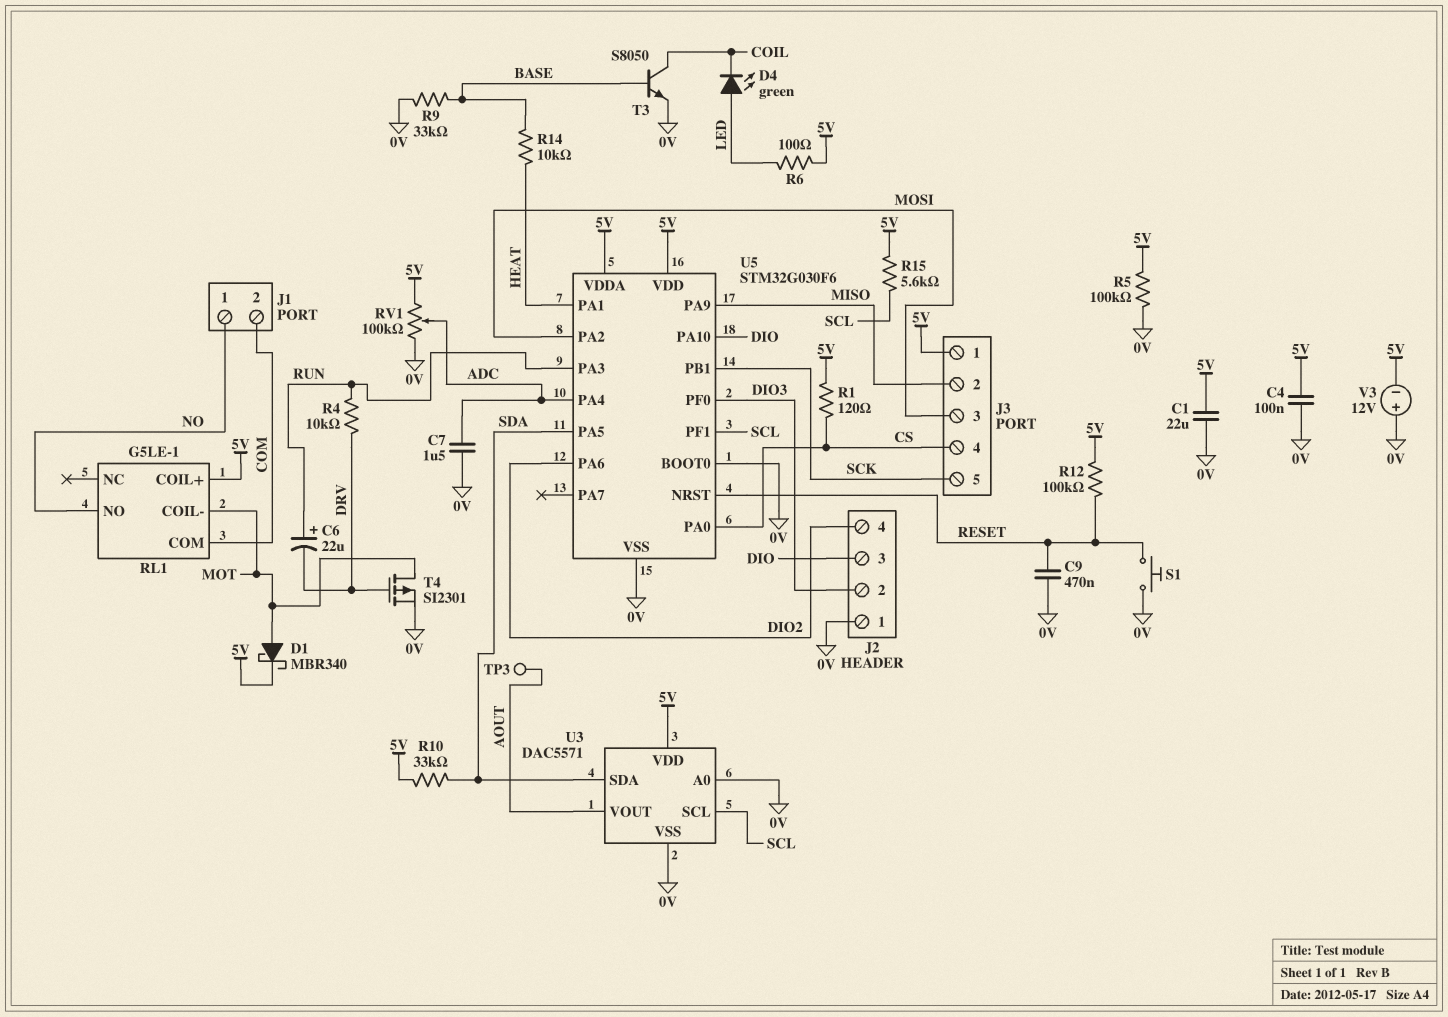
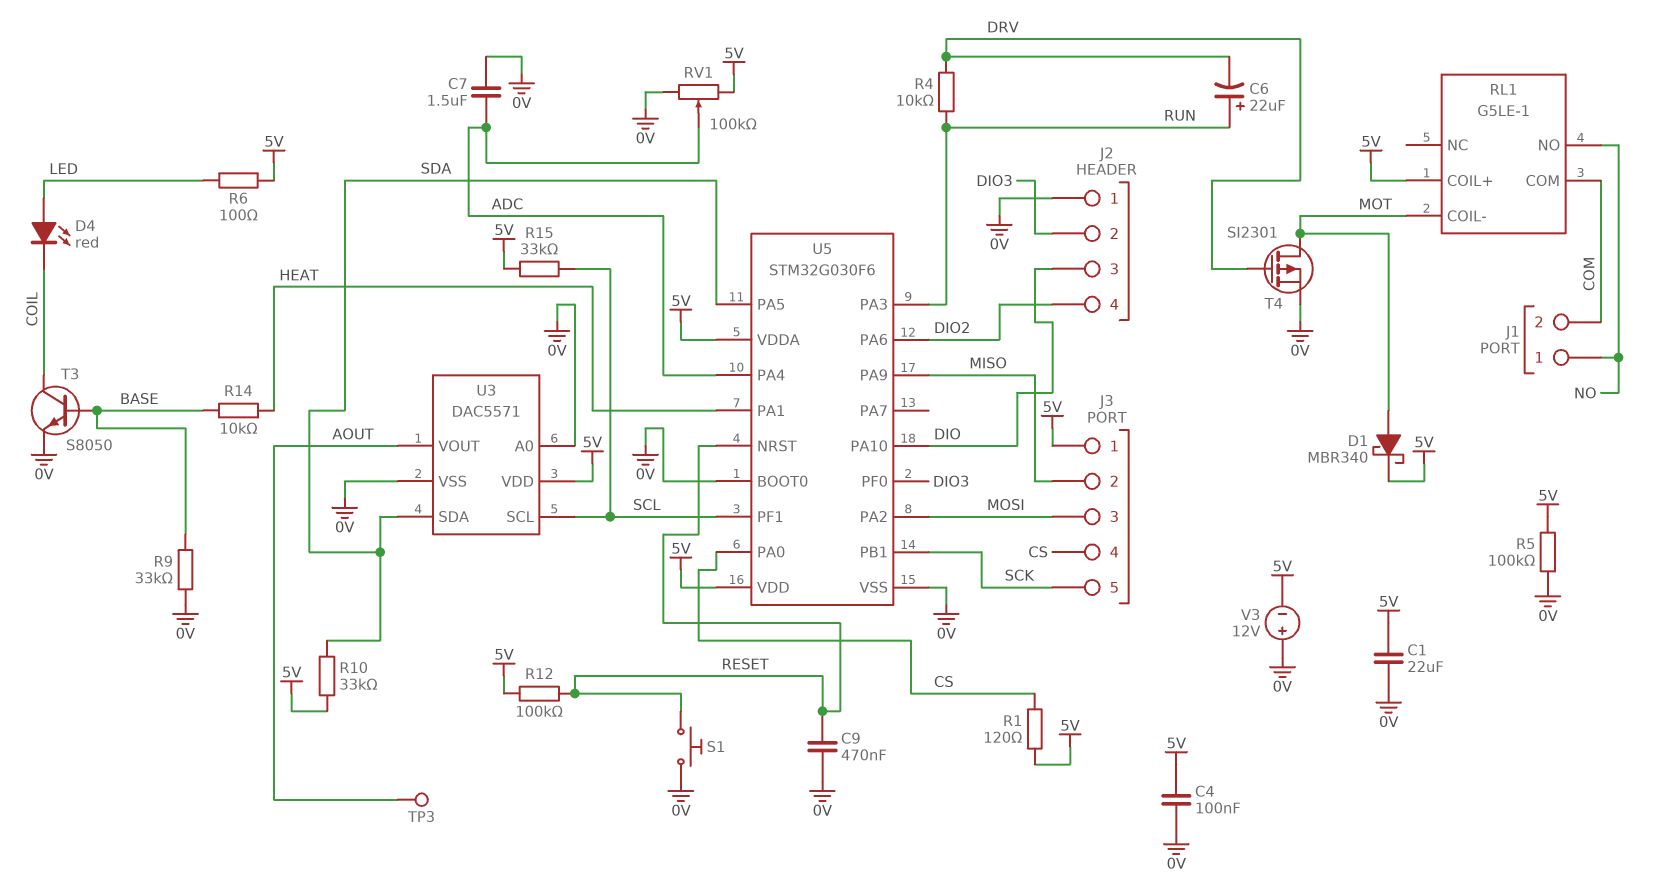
D4: LED green (A LED, K COIL) -> LED red (A LED, K COIL)
R15: 5.6k (5V, SCL) -> 33k (5V, SCL)

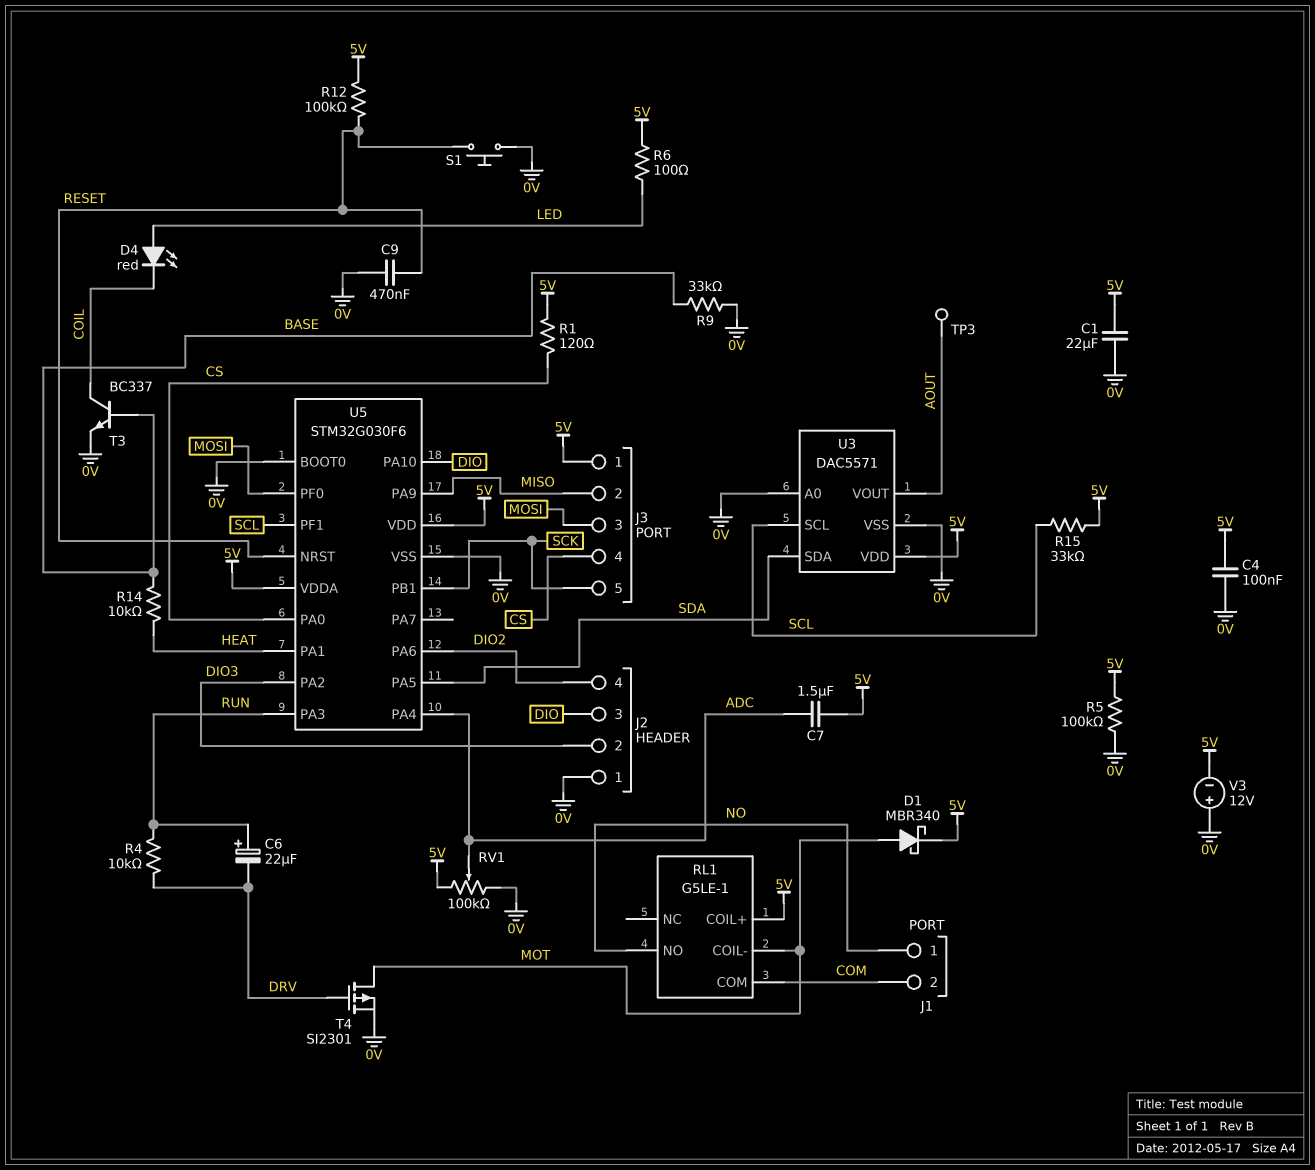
C7: 1.5uF (0V, ADC) -> 1.5uF (5V, ADC)
R10: 33k (5V, SDA) -> none
T3: NPN S8050 (B BASE, C COIL, E 0V) -> NPN BC337 (B BASE, C COIL, E 0V)
U5 pin PA2: MOSI -> DIO3
U5 pin PF0: DIO3 -> MOSI

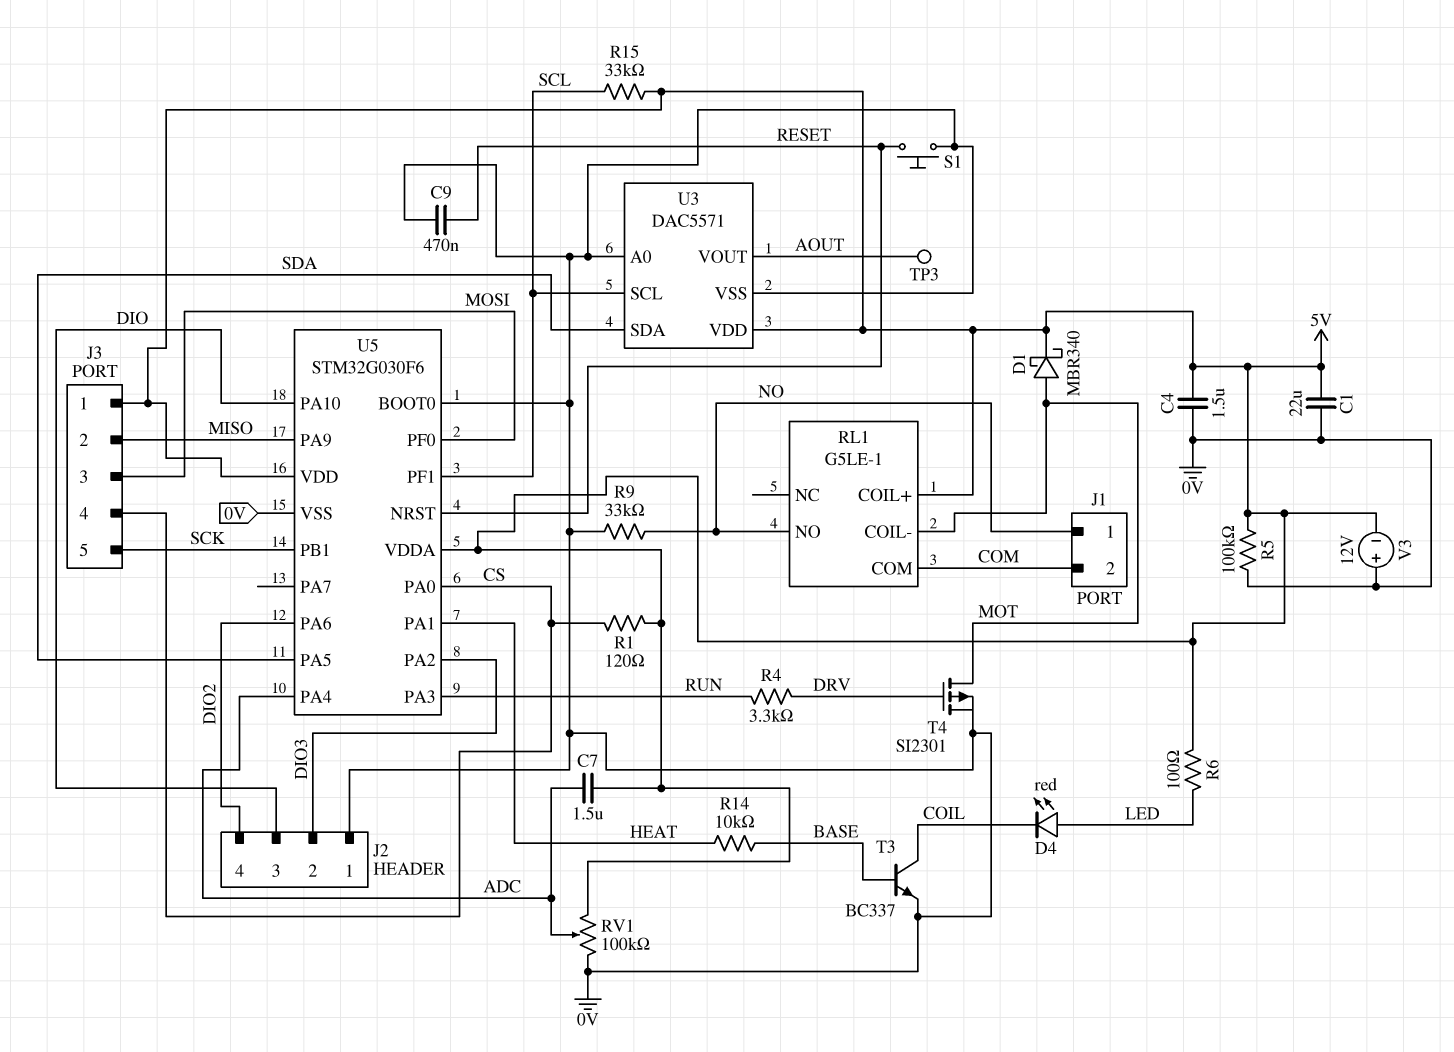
C4: 100nF (0V, 5V) -> 1.5uF (0V, 5V)
C6: 22uF (plus RUN, minus DRV) -> none
R4: 10k (DRV, RUN) -> 3.3k (DRV, RUN)
R9: 33k (0V, BASE) -> 33k (0V, NO)
R12: 100k (5V, RESET) -> none

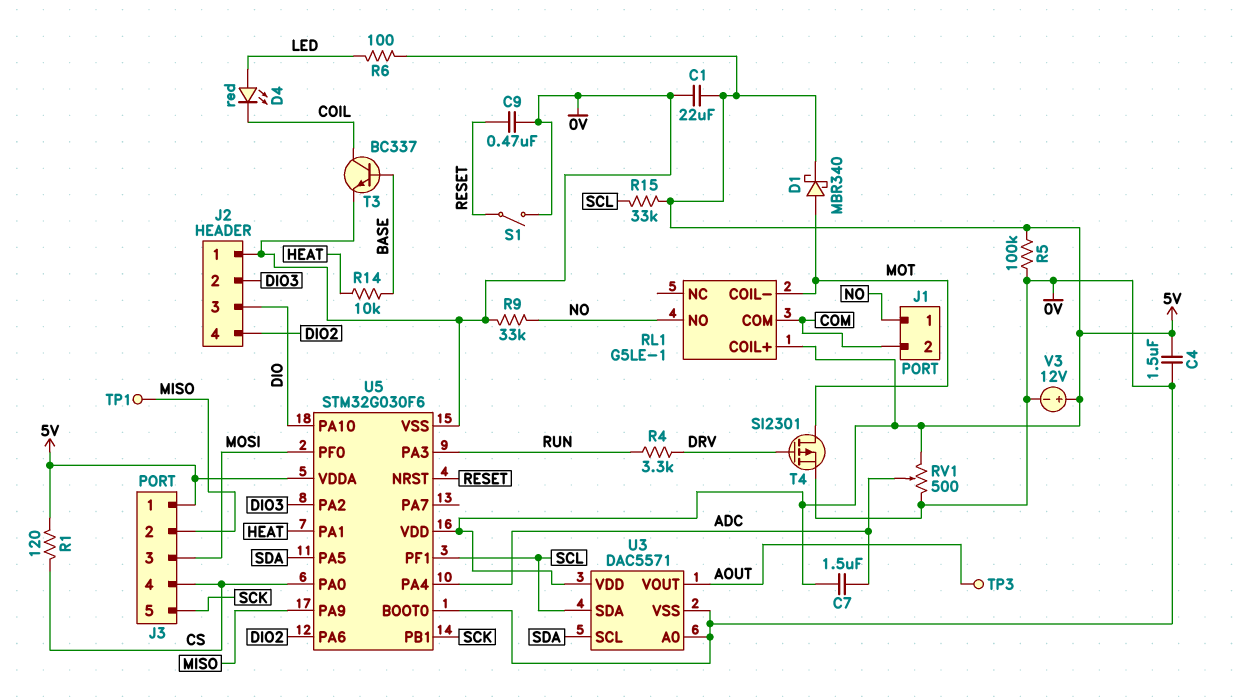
RV1: 100k (0V, 5V, wiper ADC) -> 500 (0V, 5V, wiper ADC)
S1: button (0V, RESET) -> switch (0V, RESET)
TP1: none -> test point (MISO)
U3 pin SCL: SCL -> SDA
U3 pin SDA: SDA -> SCL
V3: 12V (plus 0V, minus 5V) -> 12V (plus 5V, minus 0V)

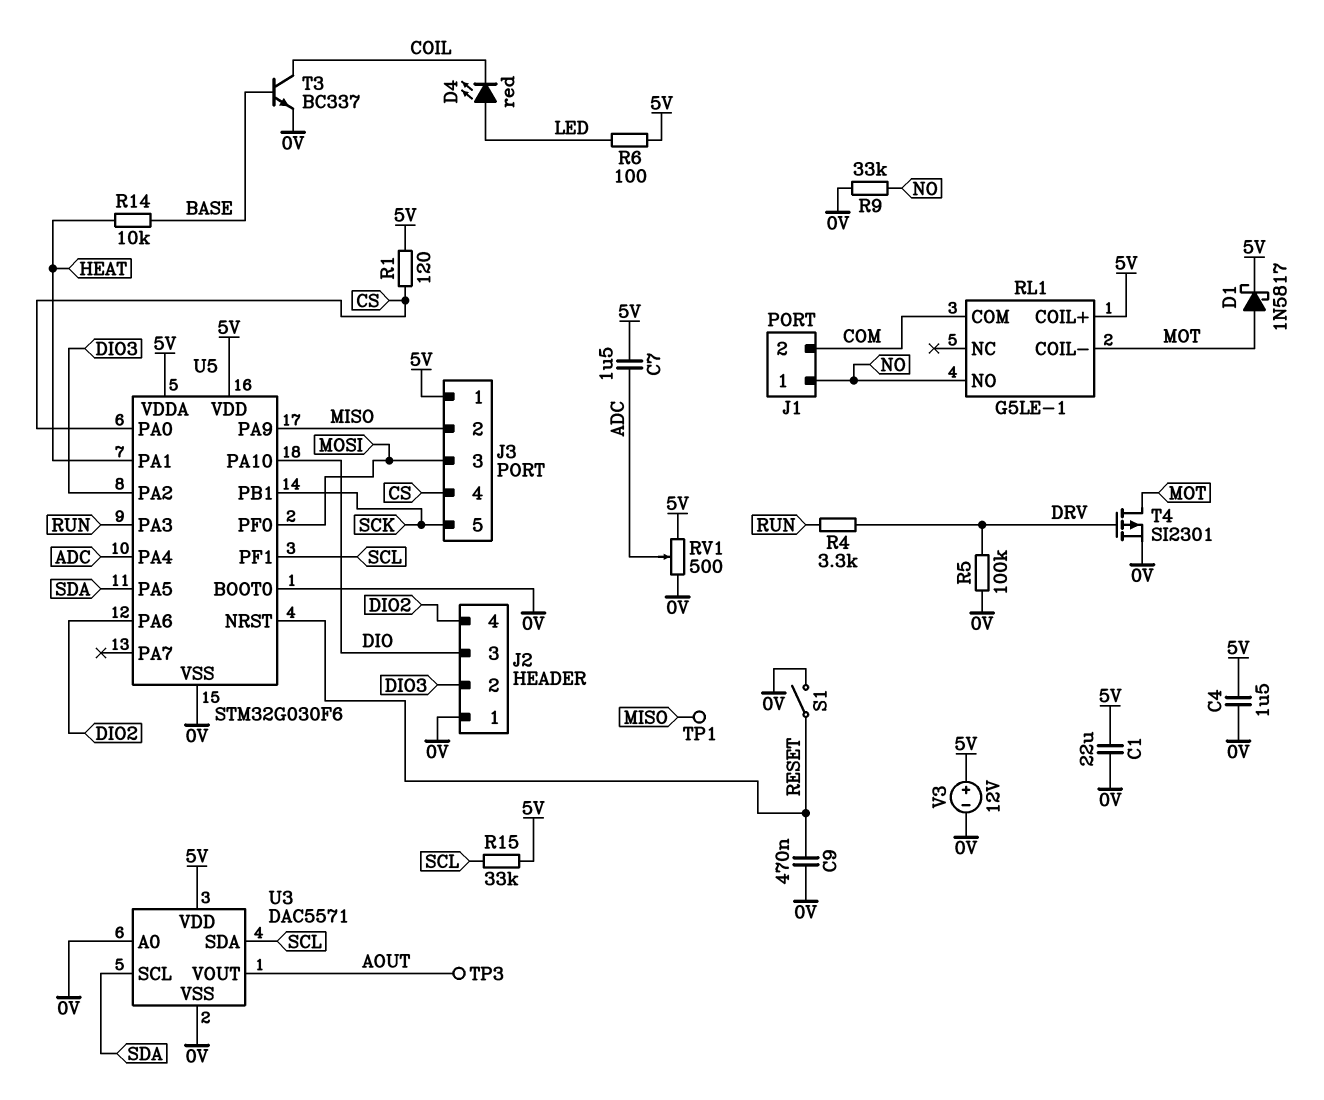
D1: schottky MBR340 (A MOT, K 5V) -> schottky 1N5817 (A MOT, K 5V)
R5: 100k (0V, 5V) -> 100k (0V, DRV)

